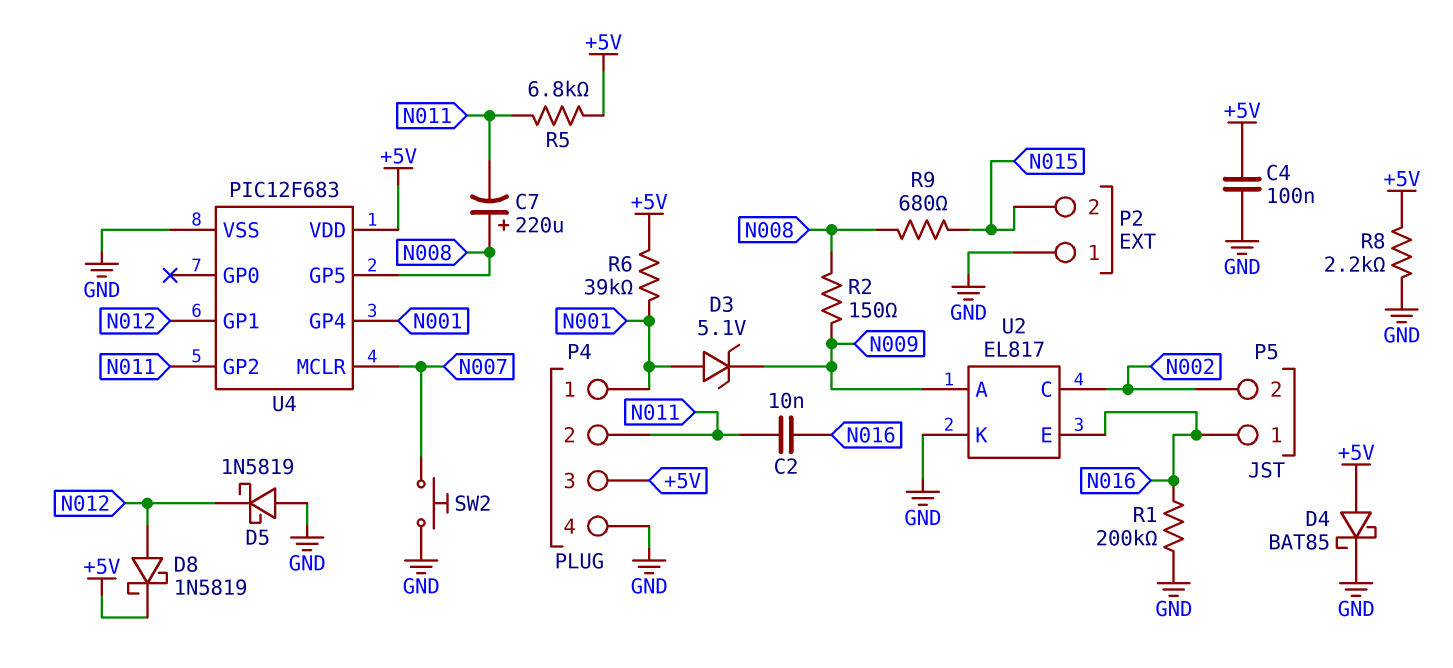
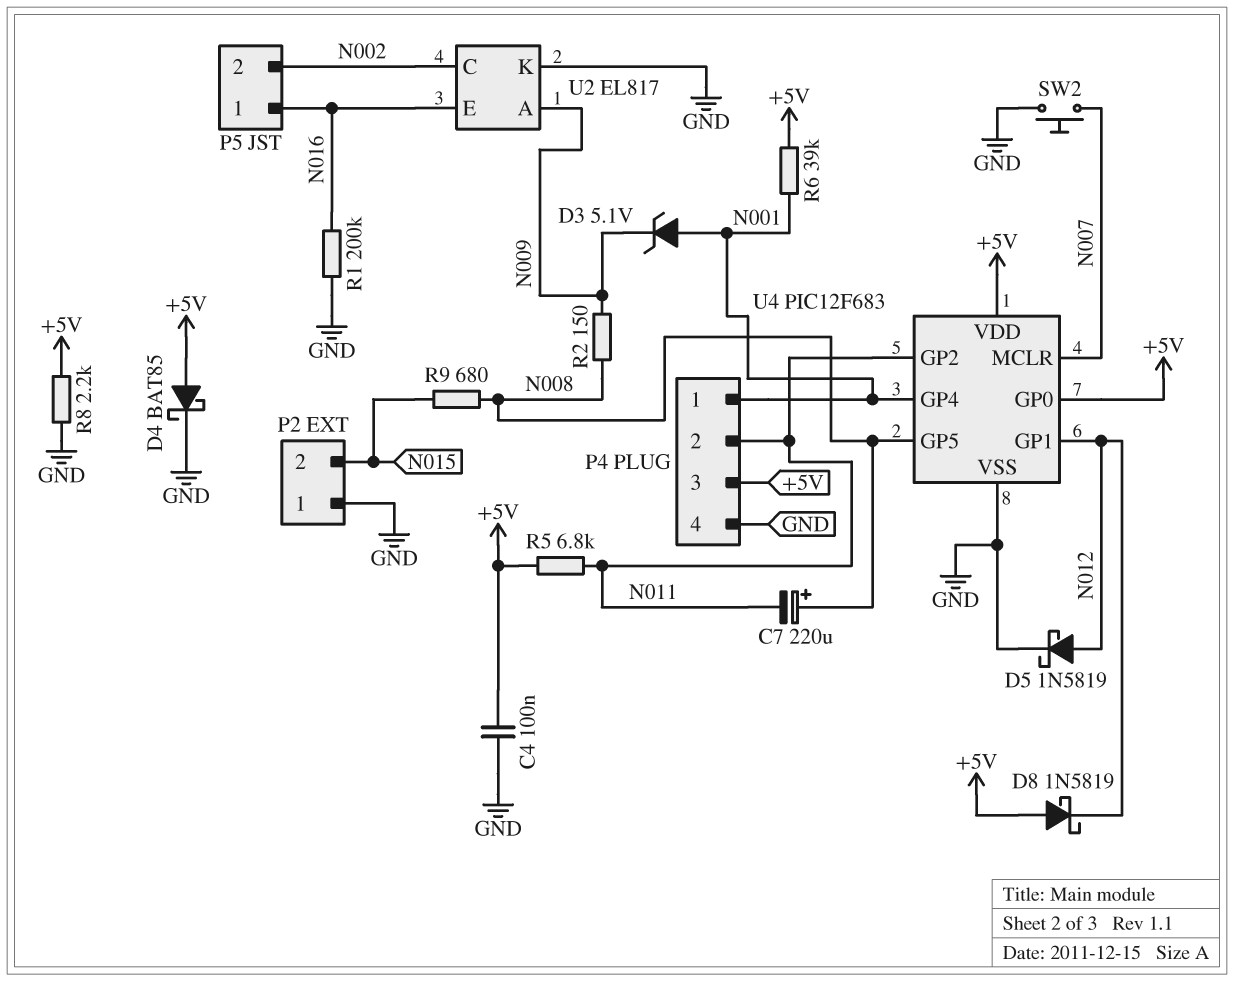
C2: 10nF (N011, N016) -> none
D5: schottky 1N5819 (A GND, K N012) -> schottky 1N5819 (A N012, K GND)
D8: schottky 1N5819 (A N012, K +5V) -> schottky 1N5819 (A +5V, K N012)
U4 pin GP0: none -> +5V

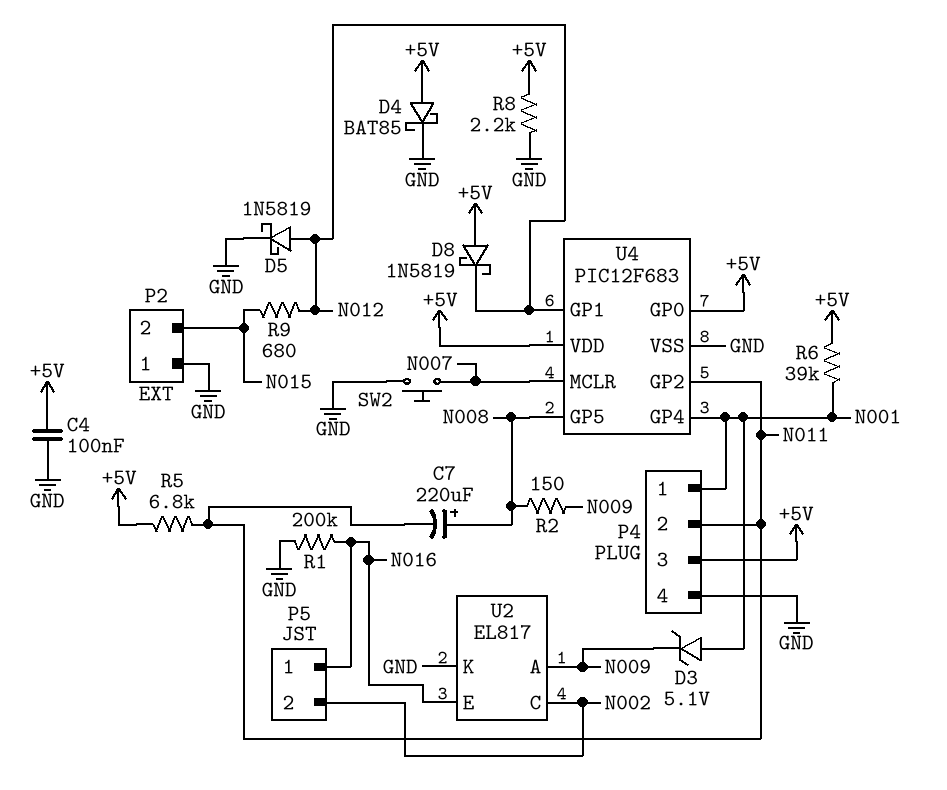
R9: 680 (N008, N015) -> 680 (N012, N015)

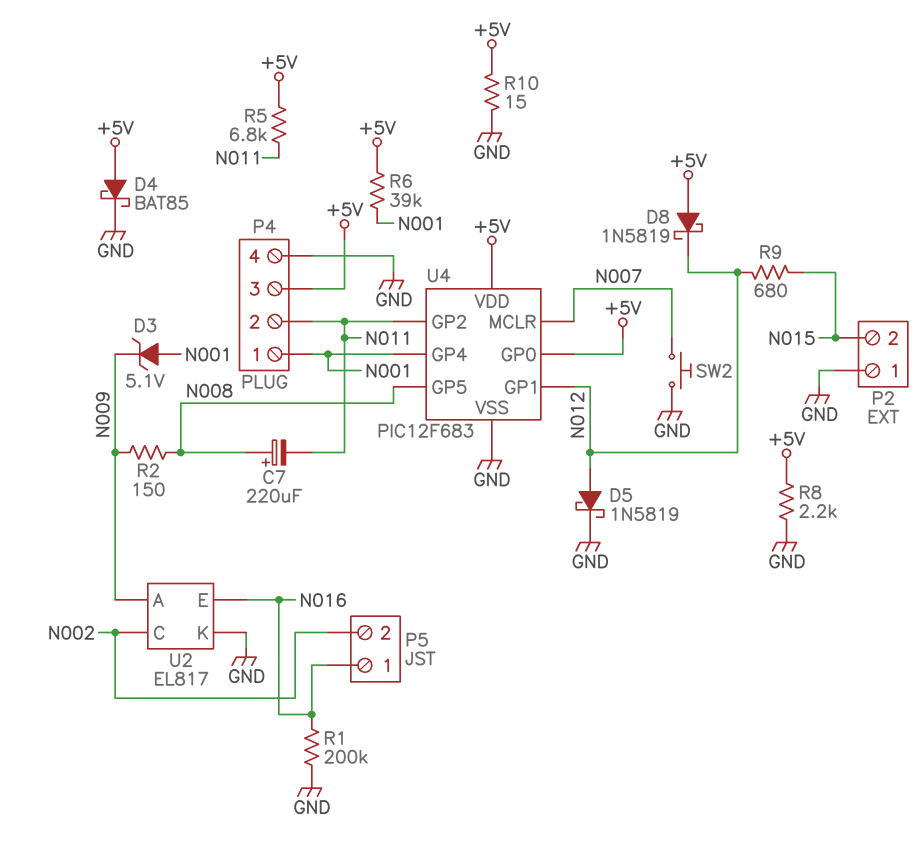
C4: 100nF (+5V, GND) -> none
R10: none -> 15 (+5V, GND)

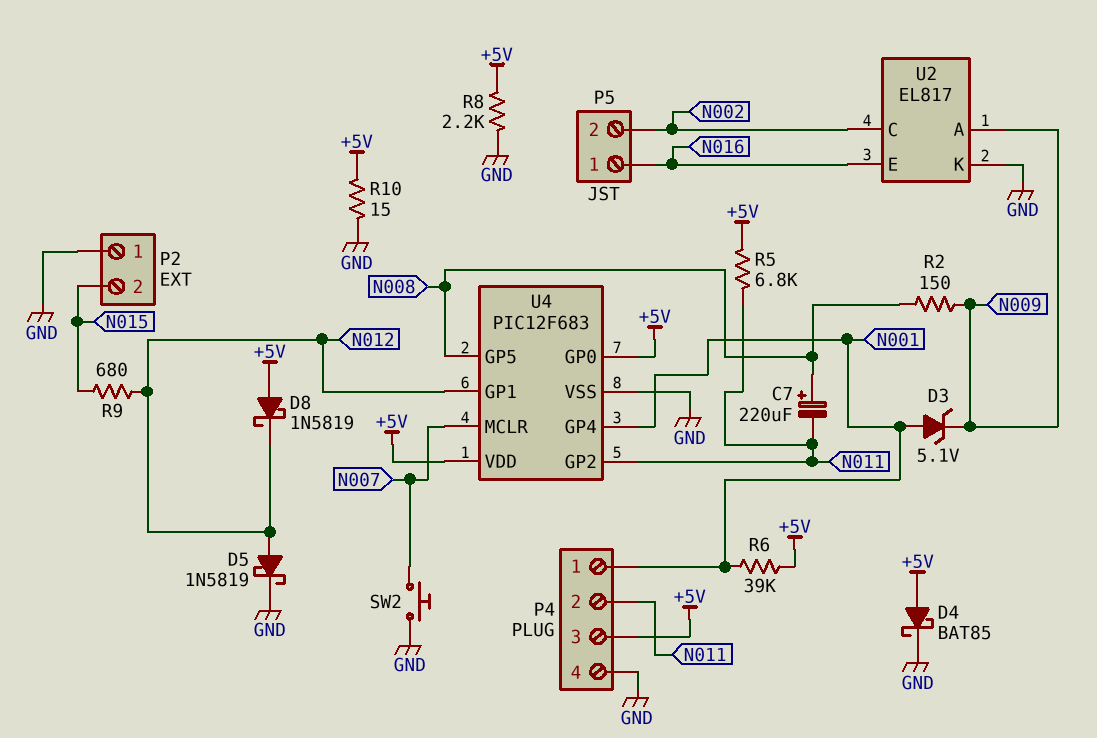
R1: 200k (GND, N016) -> none

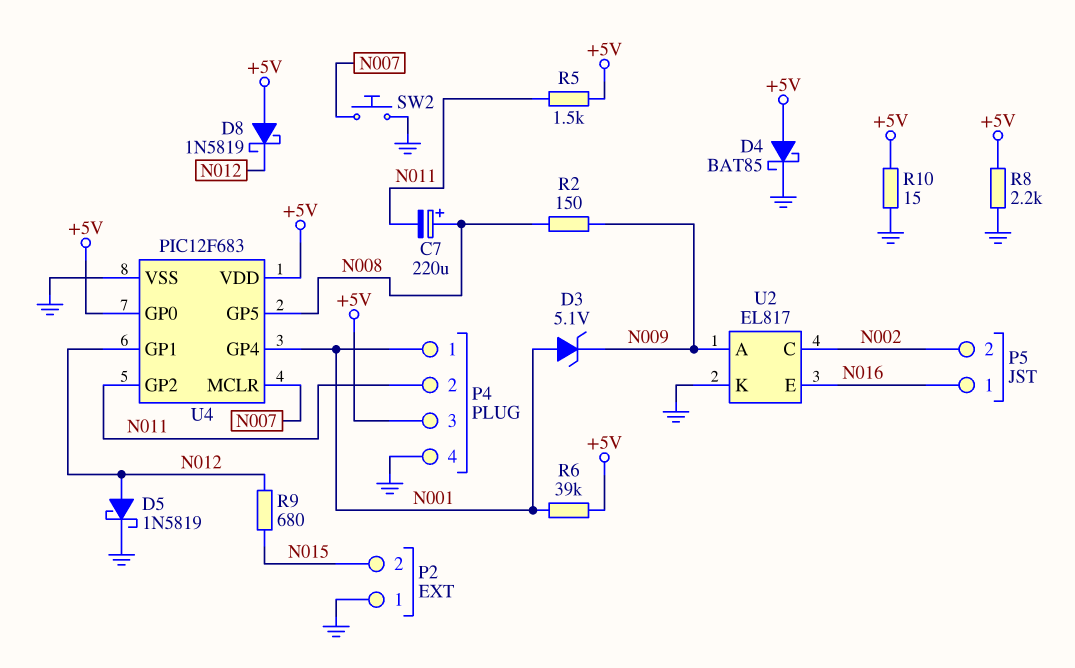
R5: 6.8k (+5V, N011) -> 1.5k (+5V, N011)

